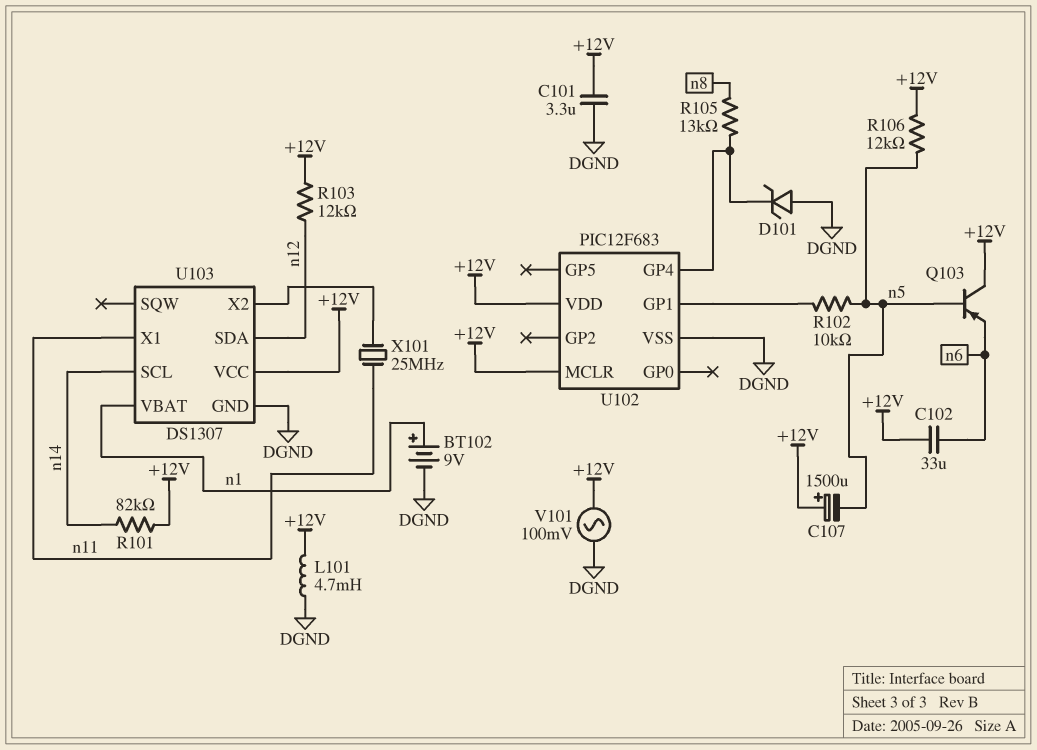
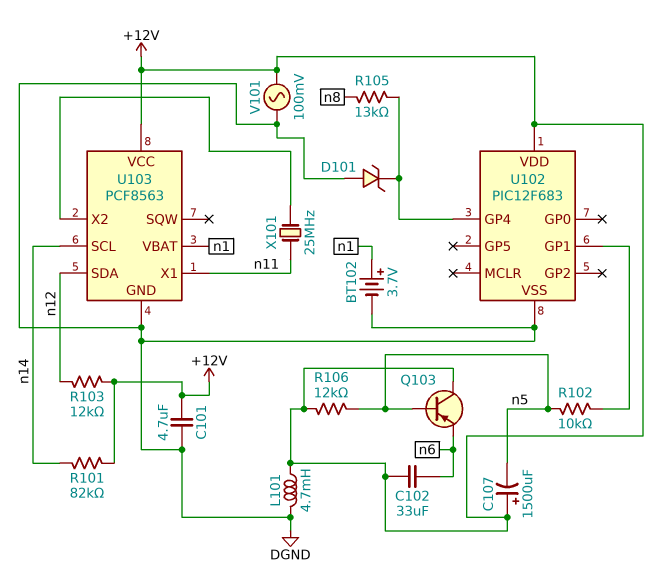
BT102: 9V (plus n1, minus DGND) -> 3.7V (plus n1, minus DGND)
C101: 3.3uF (+12V, DGND) -> 4.7uF (+12V, DGND)
U102 pin MCLR: +12V -> none
U103: DS1307 -> PCF8563

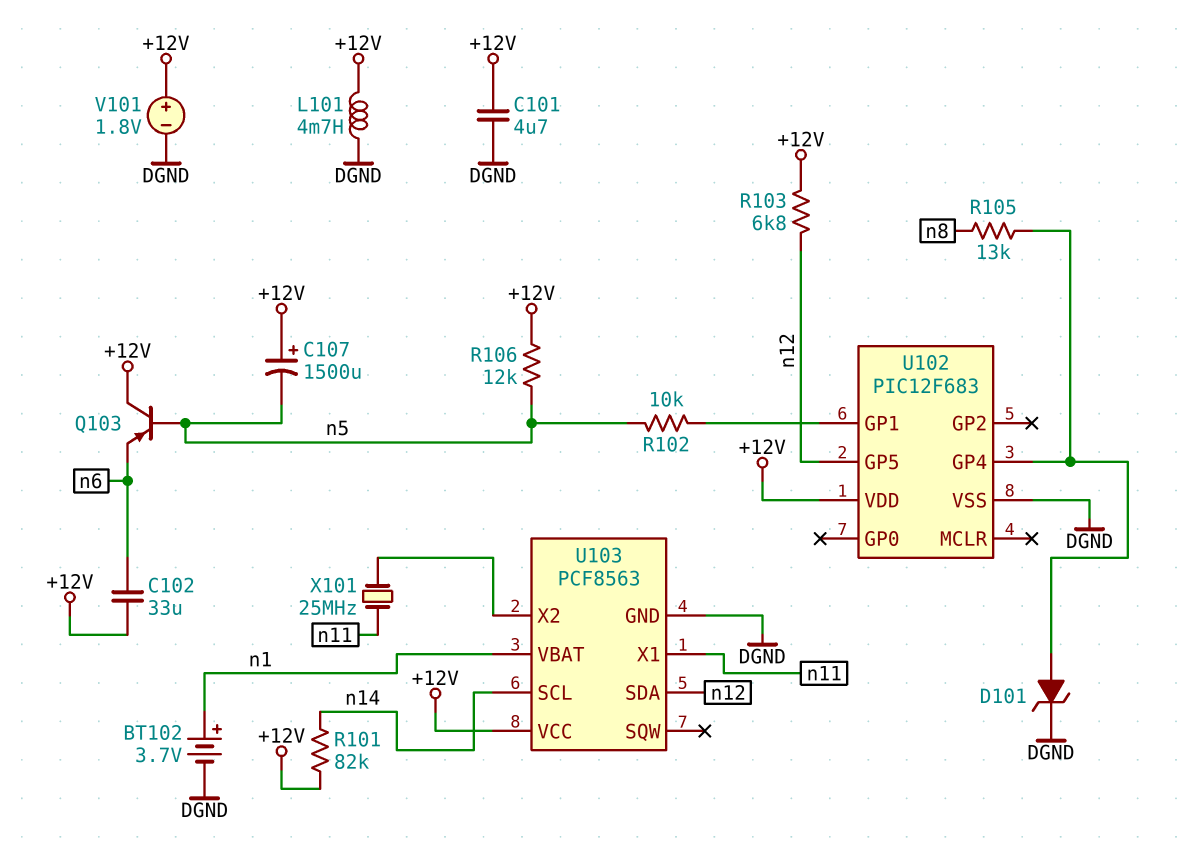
D101: zener (A DGND, K U102/GP4) -> zener (A U102/GP4, K DGND)
R103: 12k (+12V, n12) -> 6.8k (+12V, n12)
U102 pin GP5: none -> n12
V101: AC 100mV (+12V, DGND) -> 1.8V (plus +12V, minus DGND)

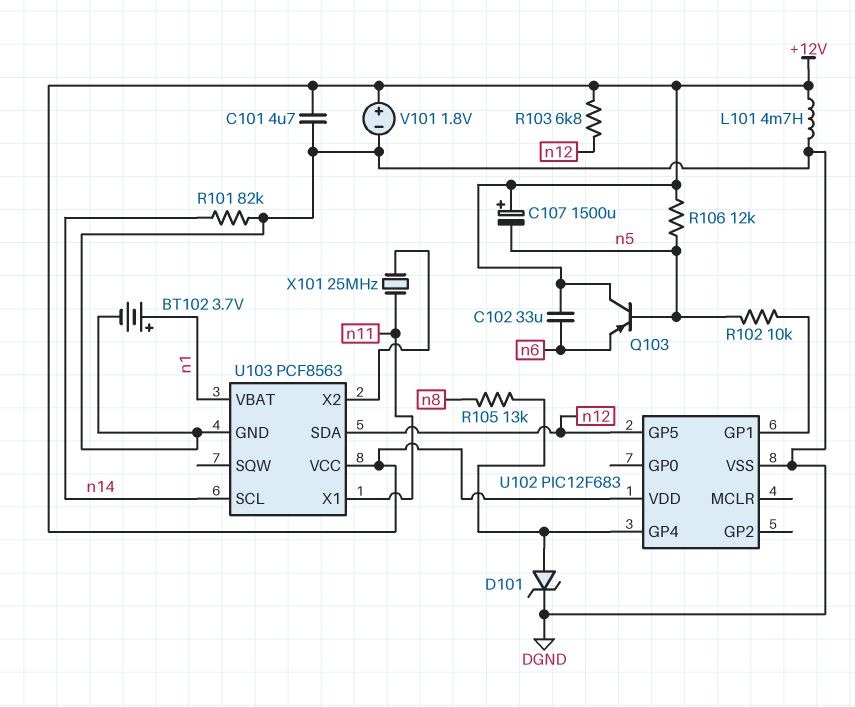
R101: 82k (+12V, n14) -> 82k (DGND, n14)

